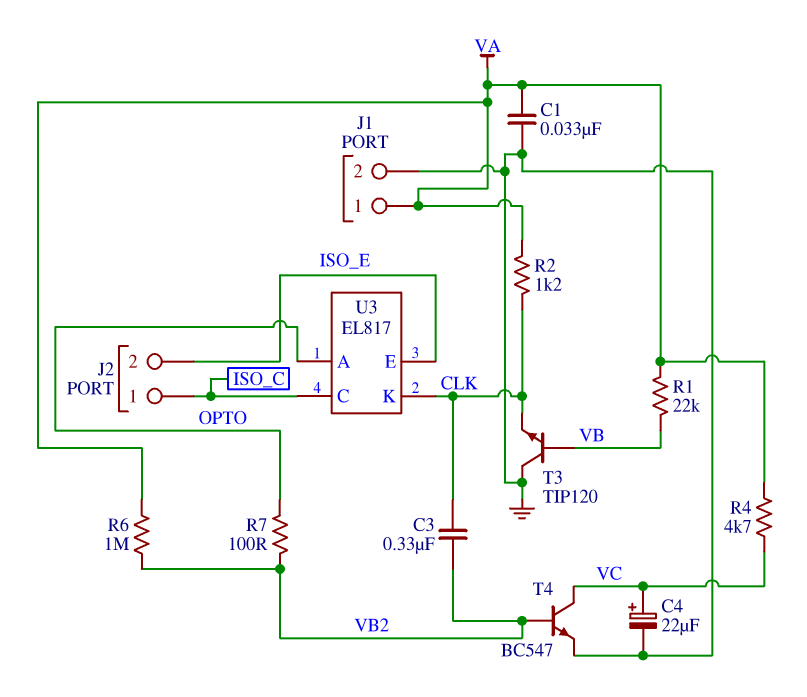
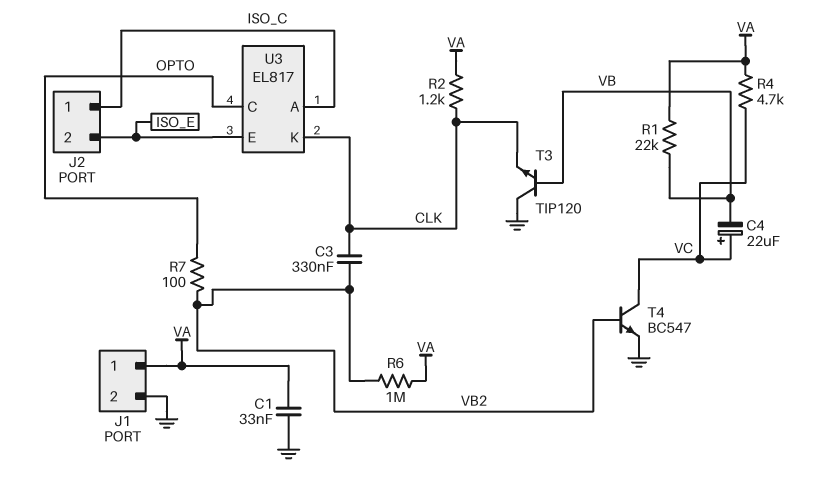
C4: 22uF (plus VC, minus GND) -> 22uF (plus VC, minus VB)
U3 pin A: OPTO -> ISO_C
U3 pin C: ISO_C -> OPTO

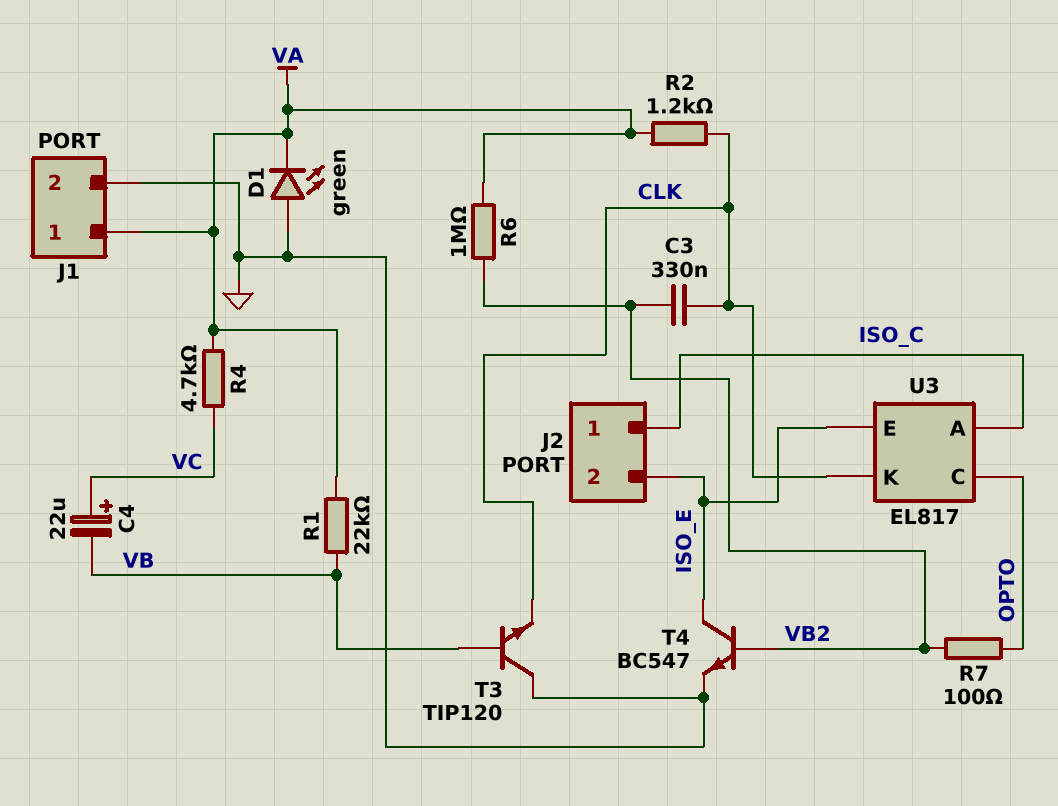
C1: 33nF (GND, VA) -> none
D1: none -> LED green (A GND, K VA)
T4: NPN BC547 (B VB2, C VC, E GND) -> NPN BC547 (B VB2, C ISO_E, E GND)

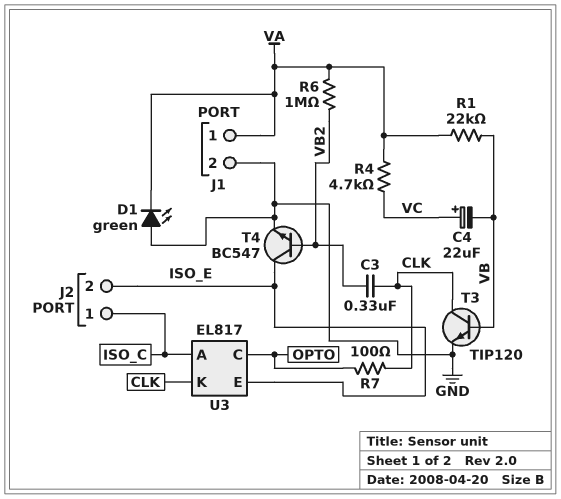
R2: 1.2k (CLK, VA) -> none
R7: 100 (OPTO, VB2) -> 100 (CLK, OPTO)
T3: NPN TIP120 (B VB, C GND, E CLK) -> NPN TIP120 (B VB, C CLK, E GND)

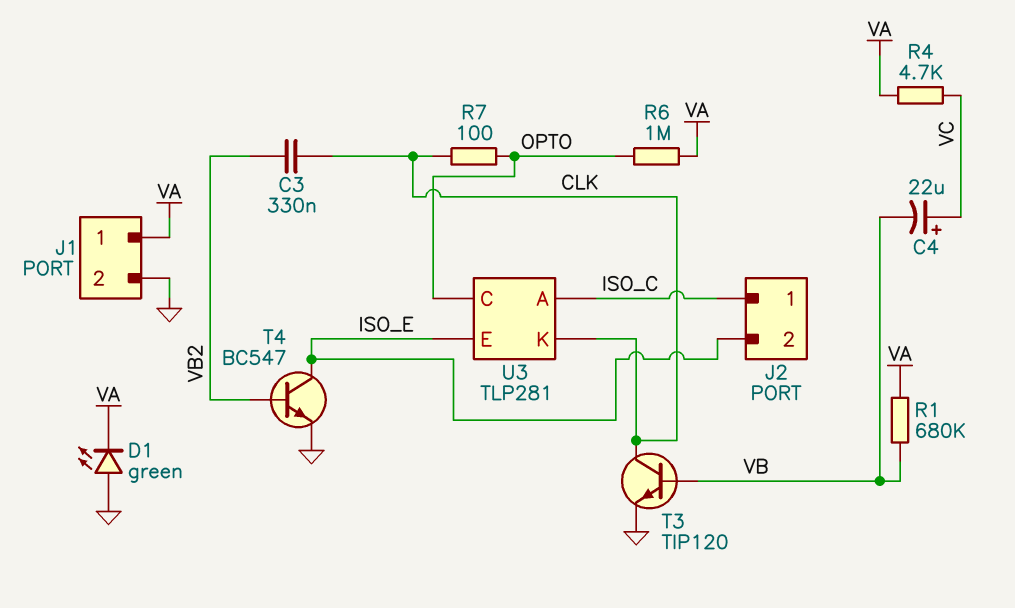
R1: 22k (VA, VB) -> 680k (VA, VB)
R6: 1M (VA, VB2) -> 1M (OPTO, VA)
U3: EL817 -> TLP281

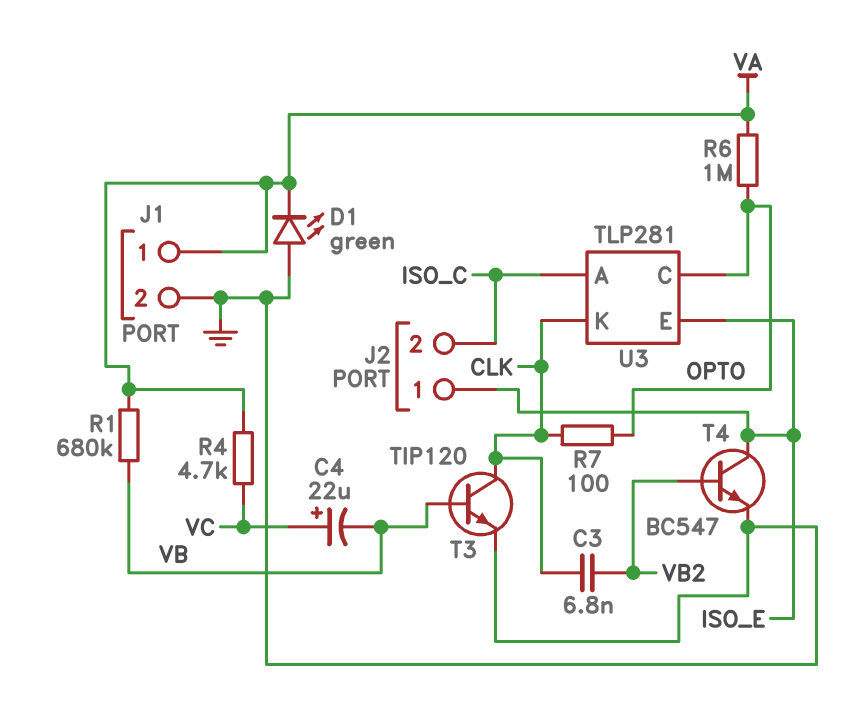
C3: 330nF (CLK, VB2) -> 6.8nF (CLK, VB2)
J2 pin 1: ISO_C -> ISO_E
J2 pin 2: ISO_E -> ISO_C

